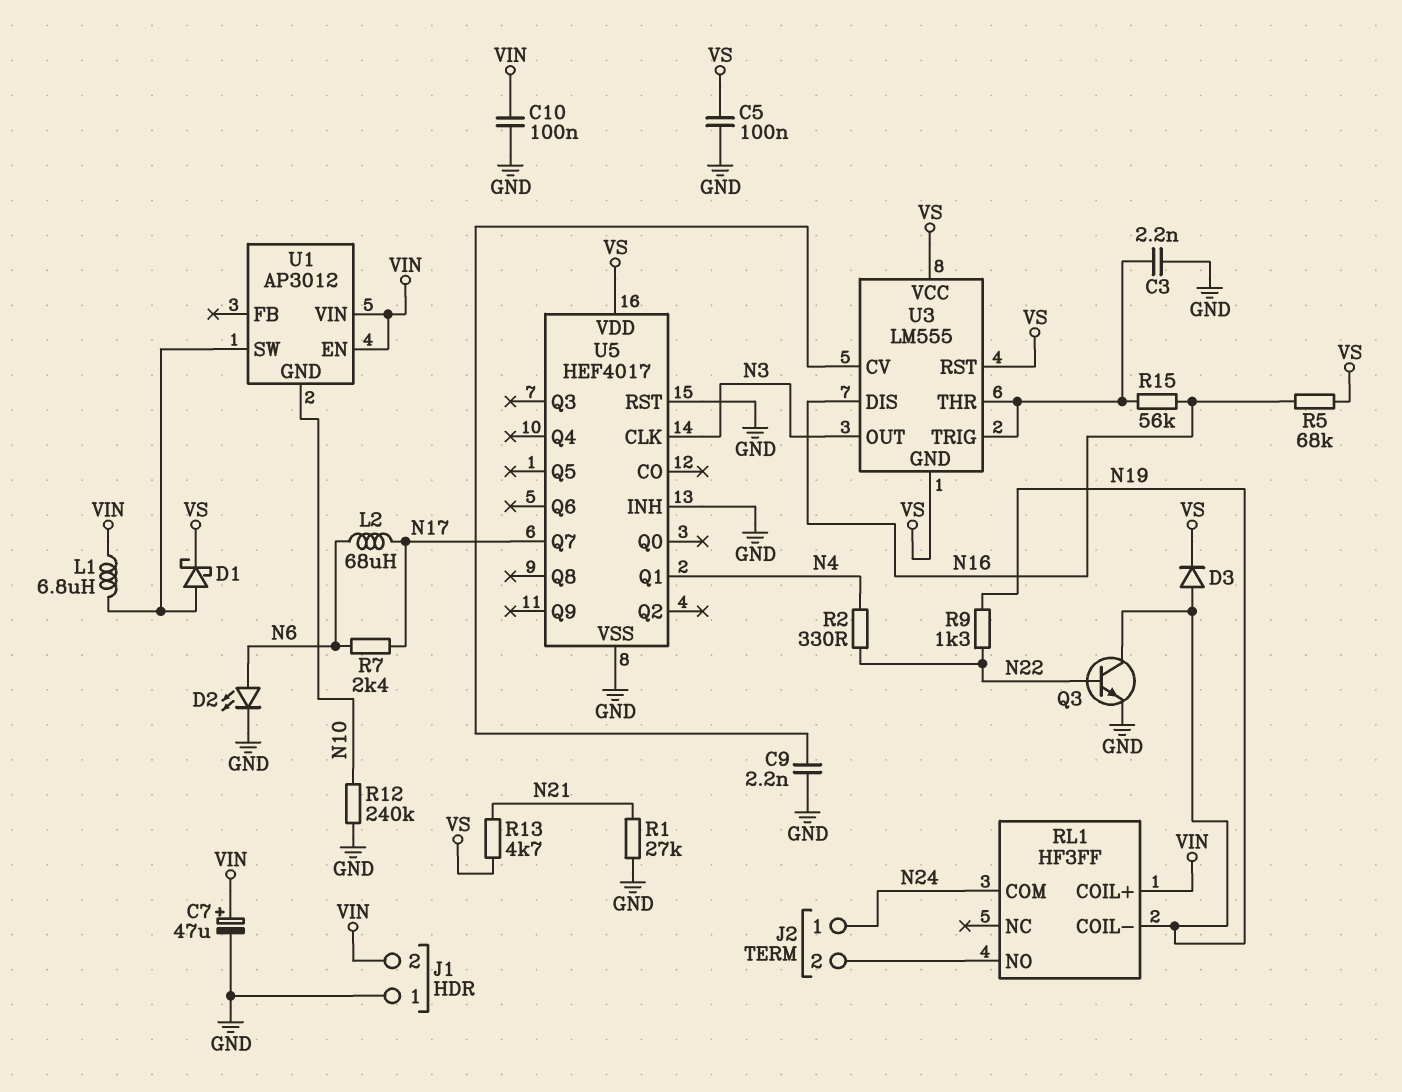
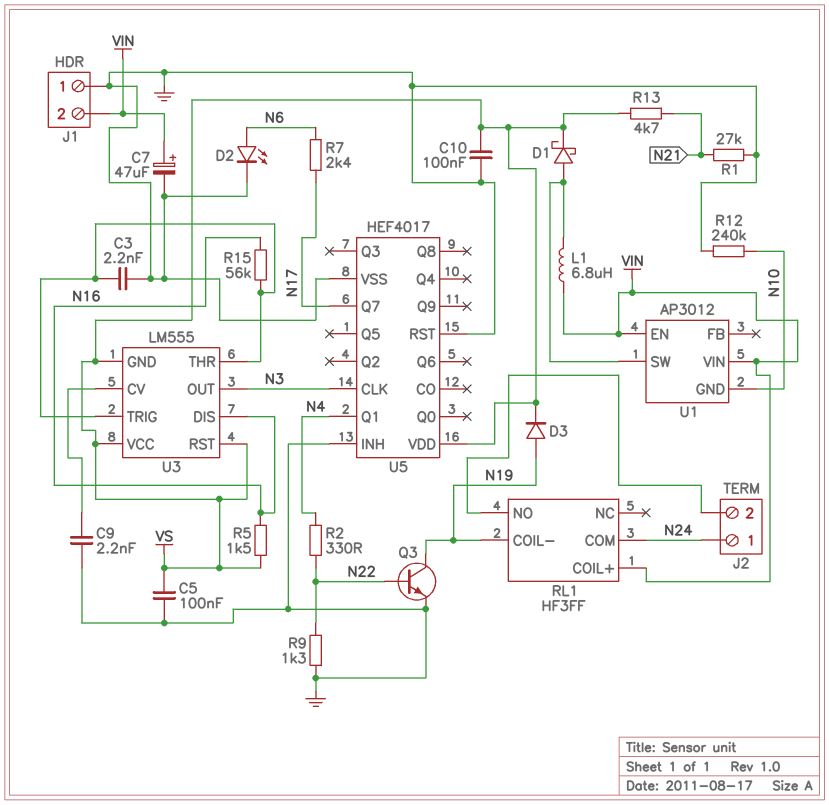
C10: 100nF (GND, VIN) -> 100nF (GND, VS)
L2: 68uH (N6, N17) -> none
R5: 68k (N16, VS) -> 1.5k (N16, VS)
R9: 1.3k (N19, N22) -> 1.3k (GND, N22)

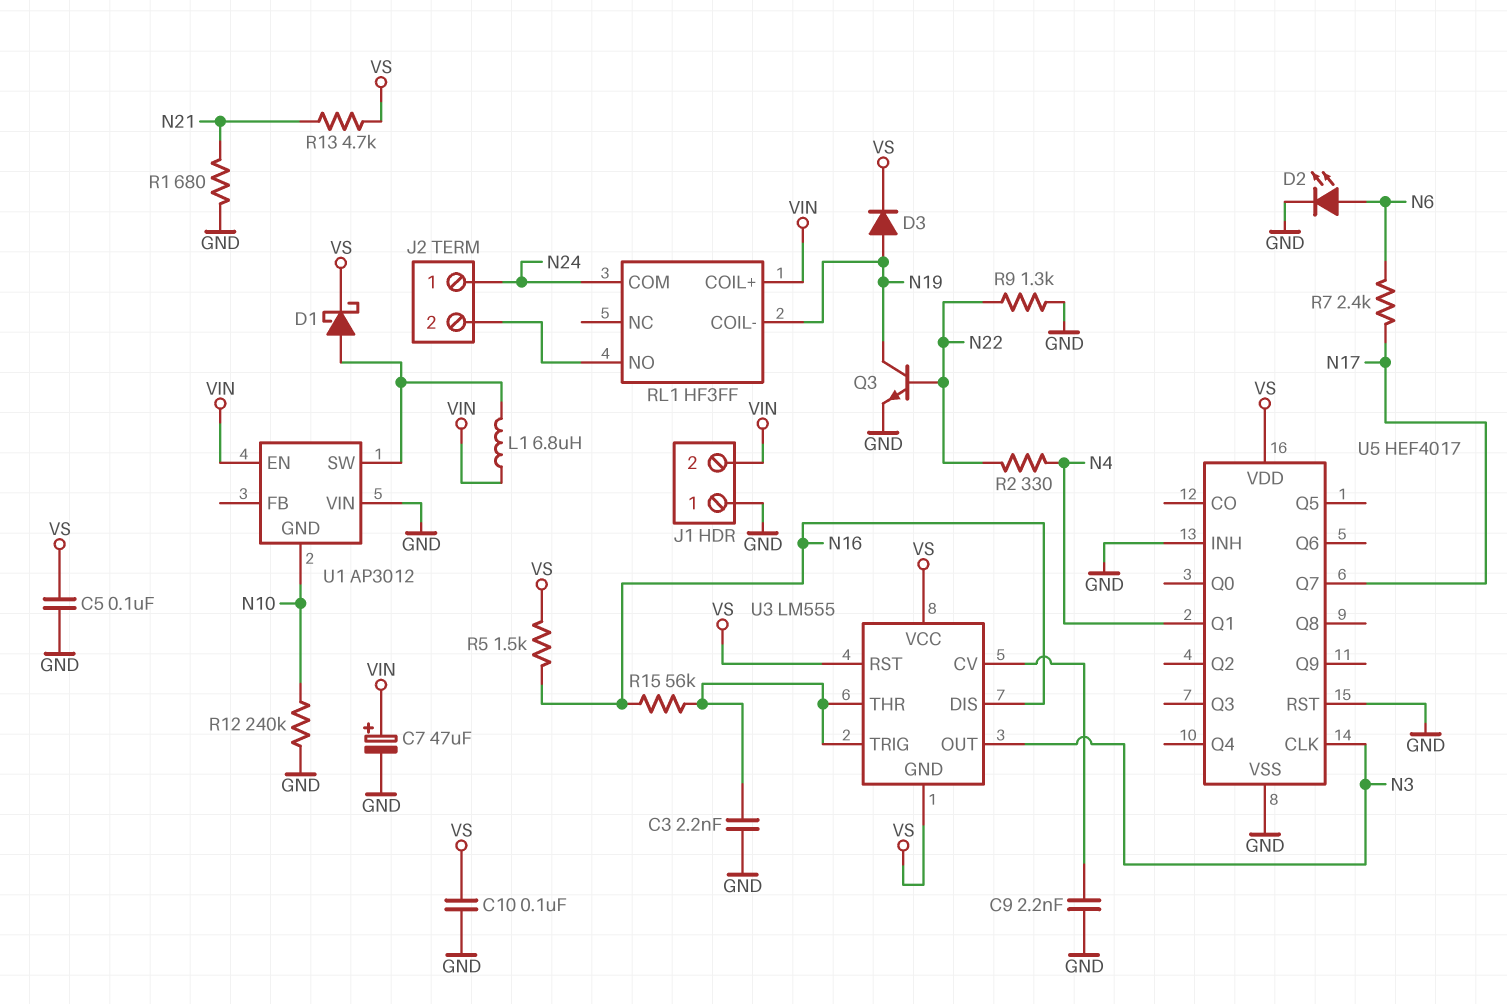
R1: 27k (GND, N21) -> 680 (GND, N21)
U1 pin VIN: VIN -> GND

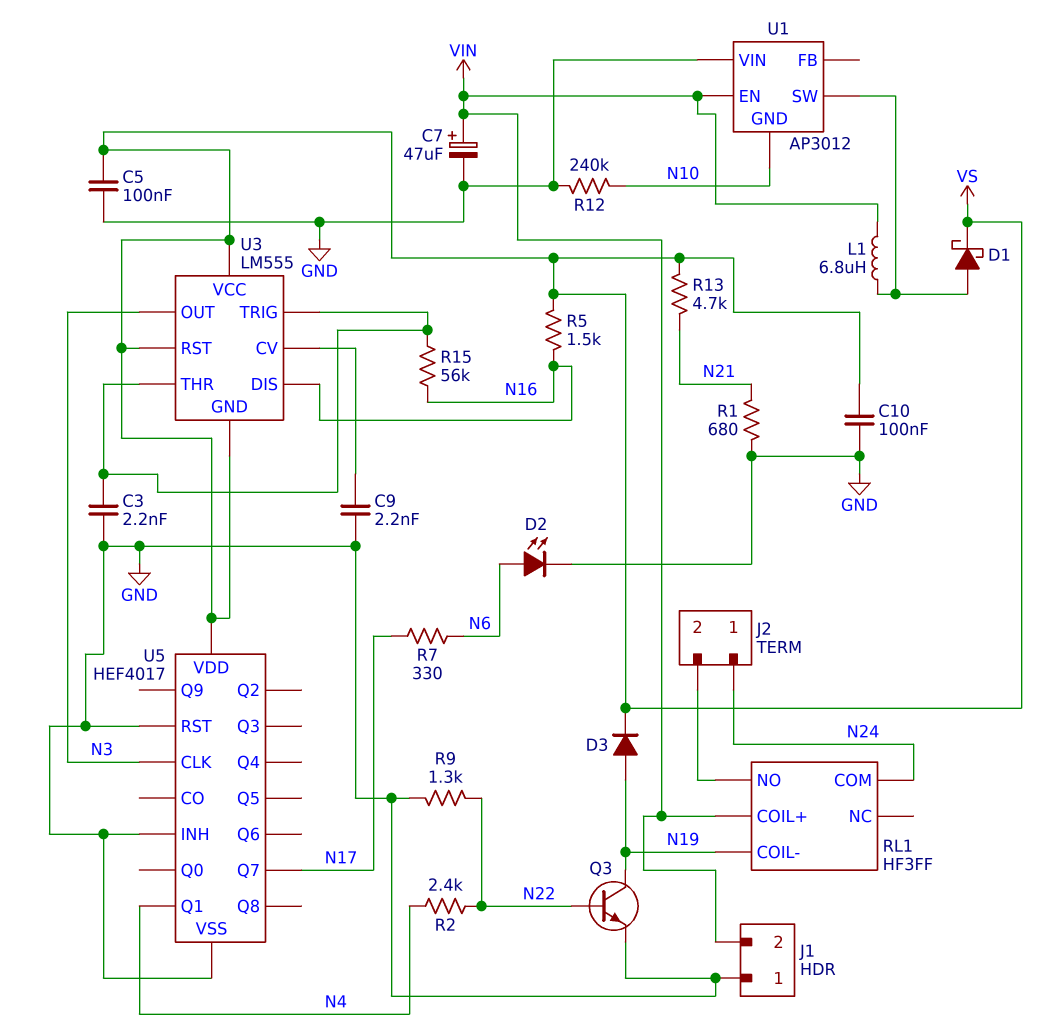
R2: 330 (N4, N22) -> 2.4k (N4, N22)
R7: 2.4k (N6, N17) -> 330 (N6, N17)

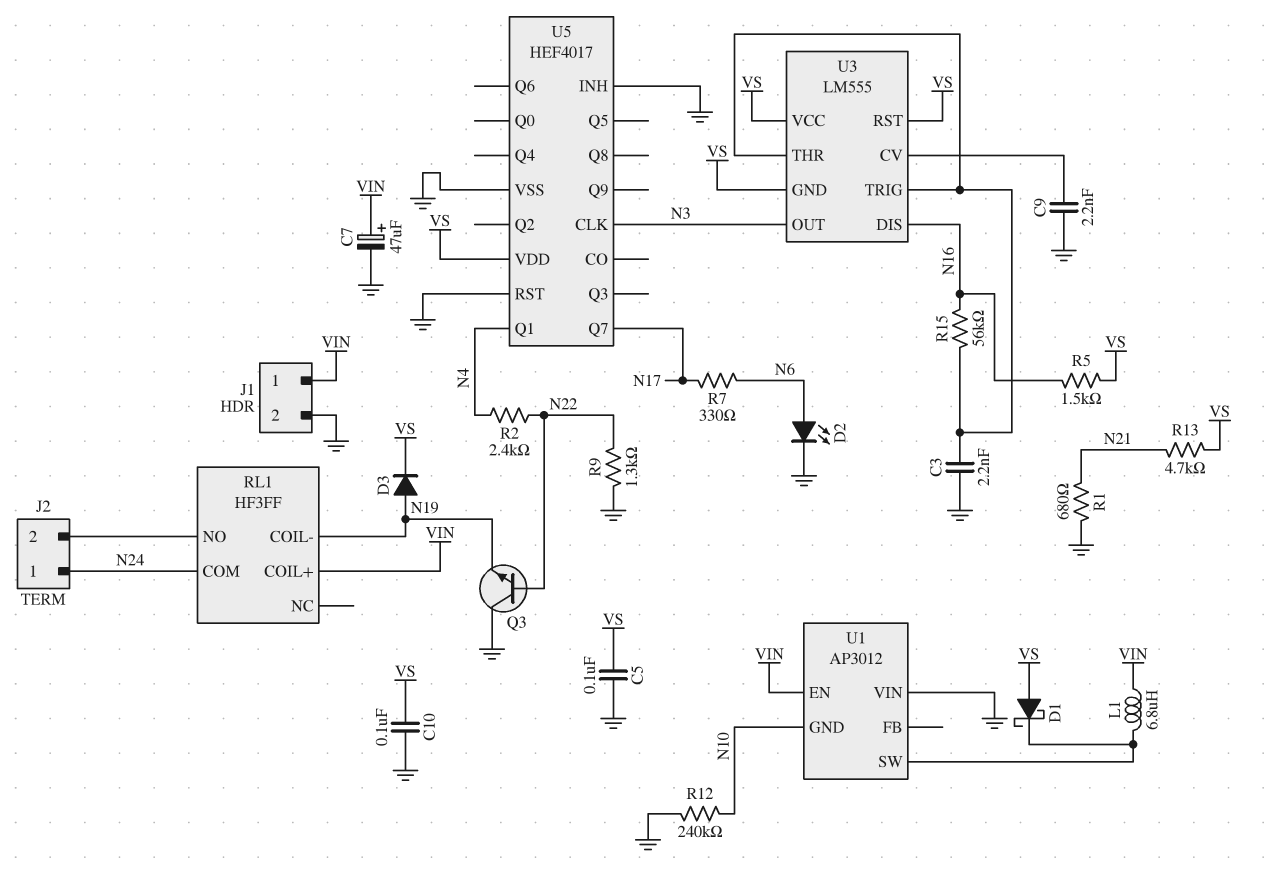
D1: schottky (A U1/SW, K VS) -> schottky (A VS, K U1/SW)
J1 pin 1: GND -> VIN
J1 pin 2: VIN -> GND
Q3: NPN (B N22, C N19, E GND) -> NPN (B N22, C GND, E N19)

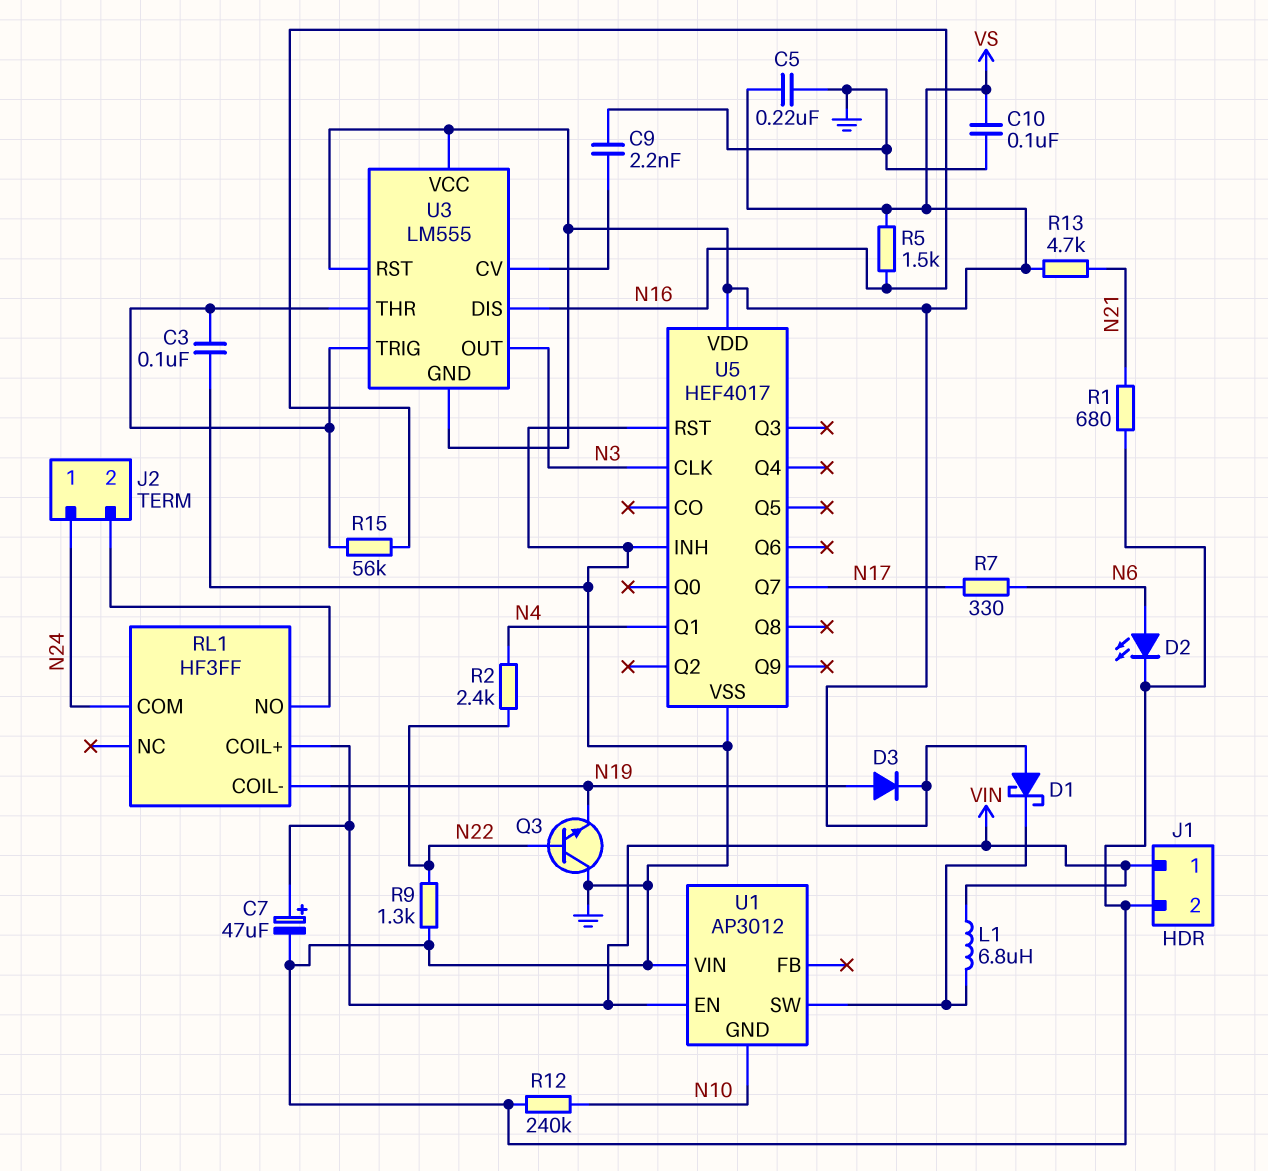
C3: 2.2nF (GND, U3/THR) -> 100nF (GND, U3/THR)
C5: 100nF (GND, VS) -> 220nF (GND, VS)

